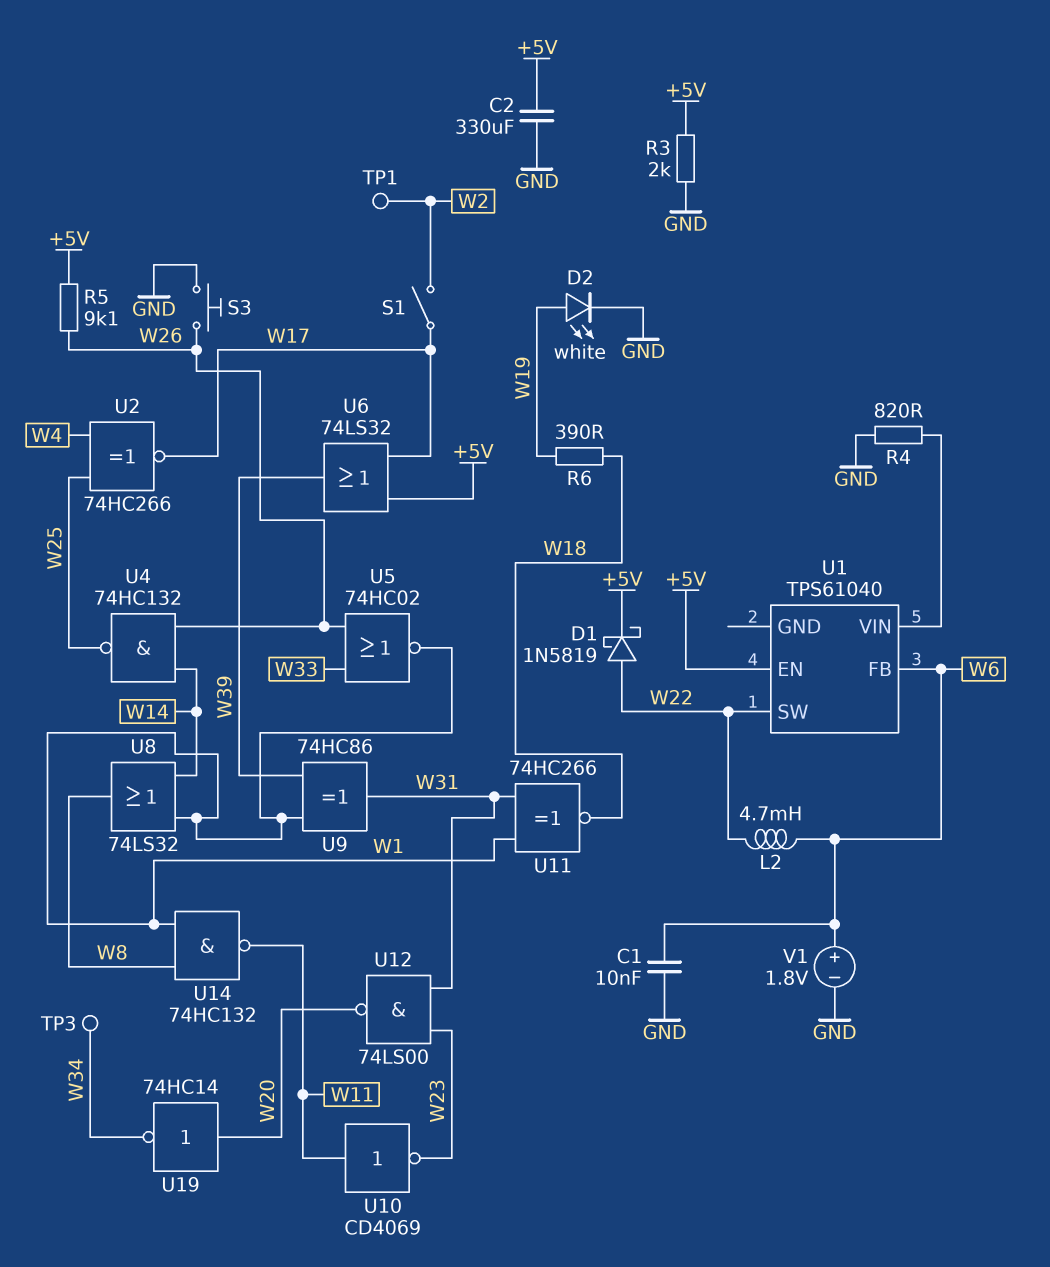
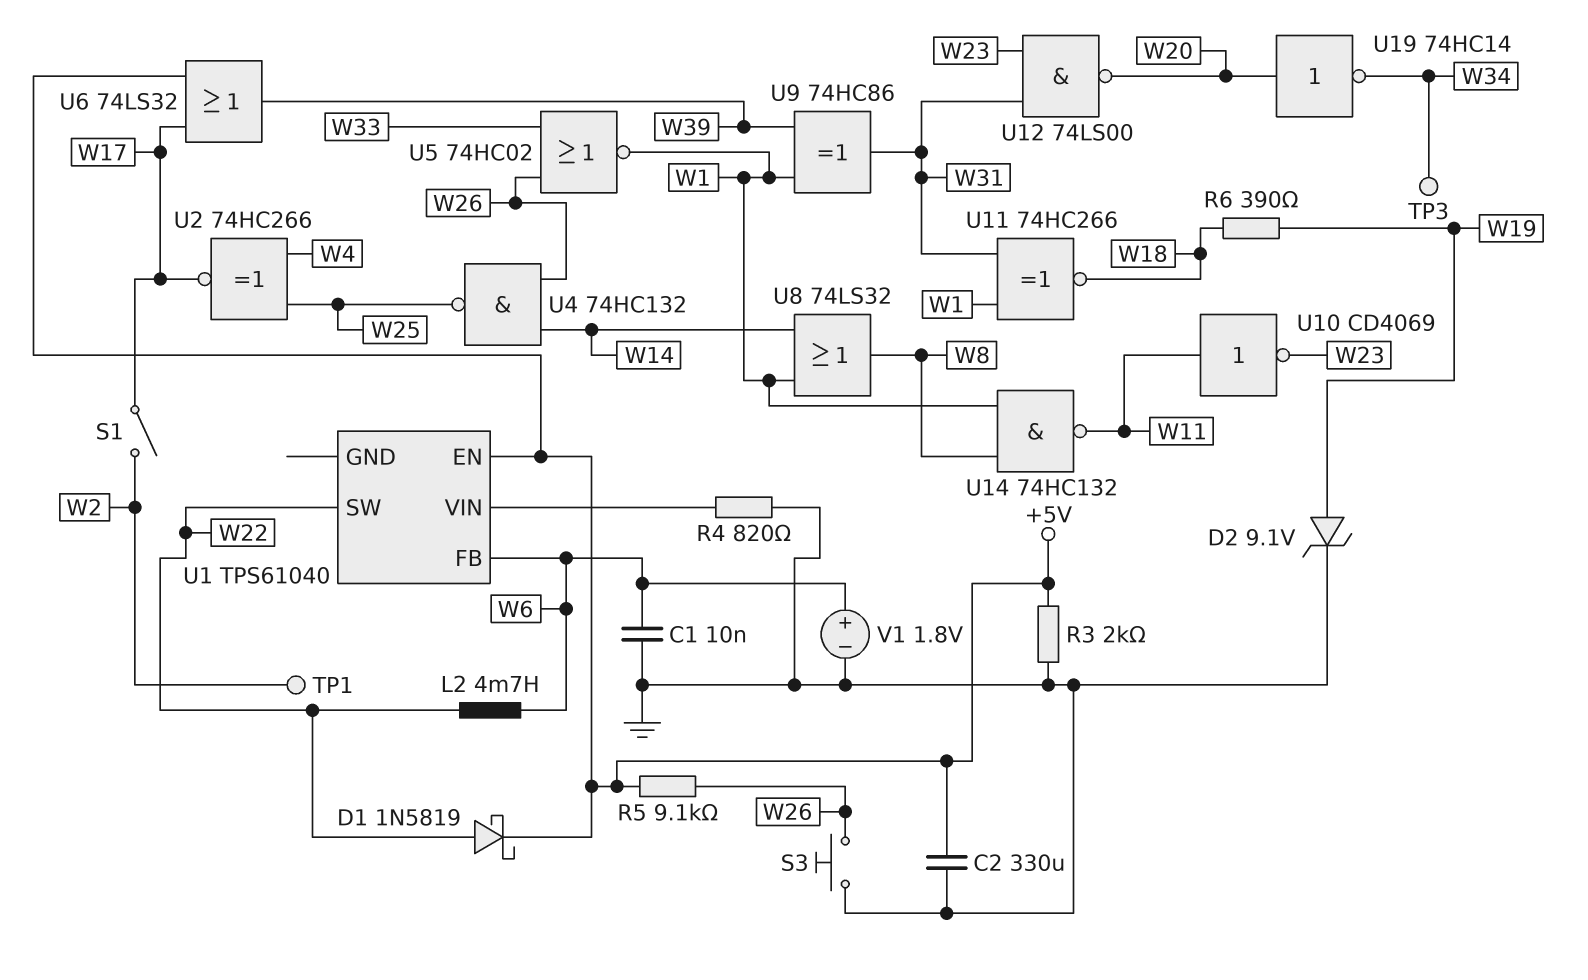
D2: LED white (A W19, K GND) -> zener 9.1V (A W19, K GND)

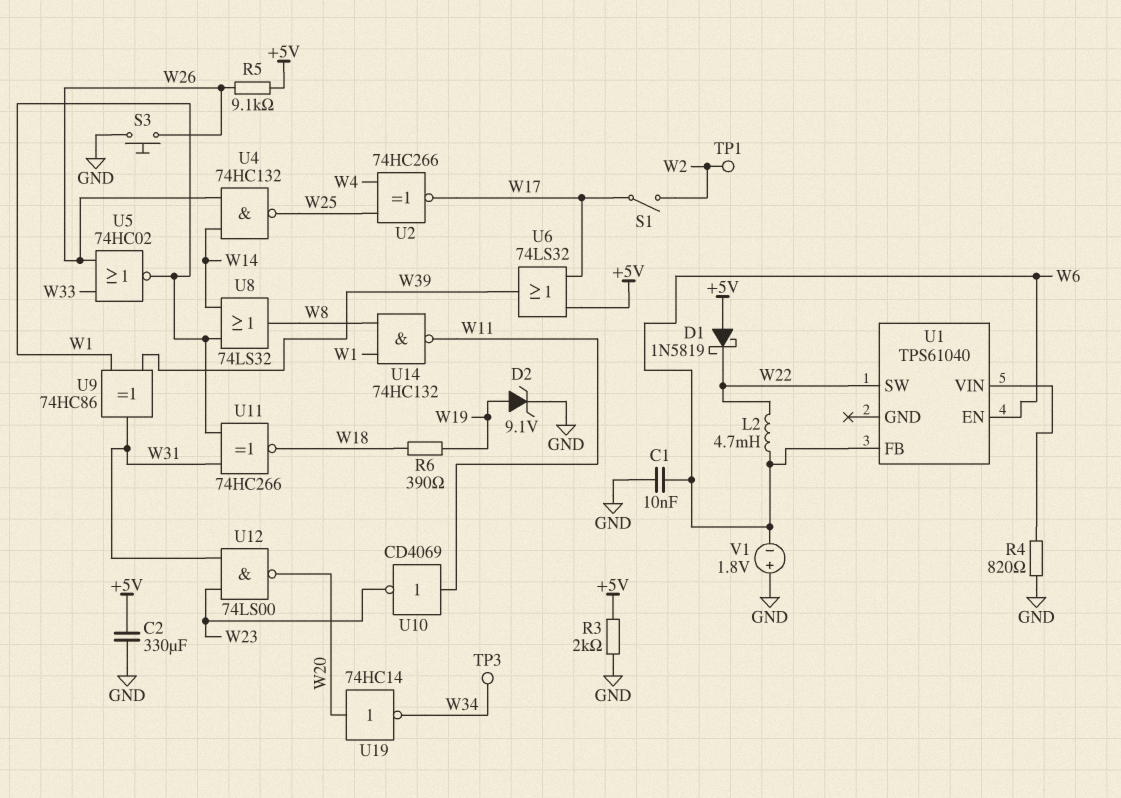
D1: schottky 1N5819 (A W22, K +5V) -> schottky 1N5819 (A +5V, K W22)
U1 pin EN: +5V -> W6
V1: 1.8V (plus W6, minus GND) -> 1.8V (plus GND, minus W6)

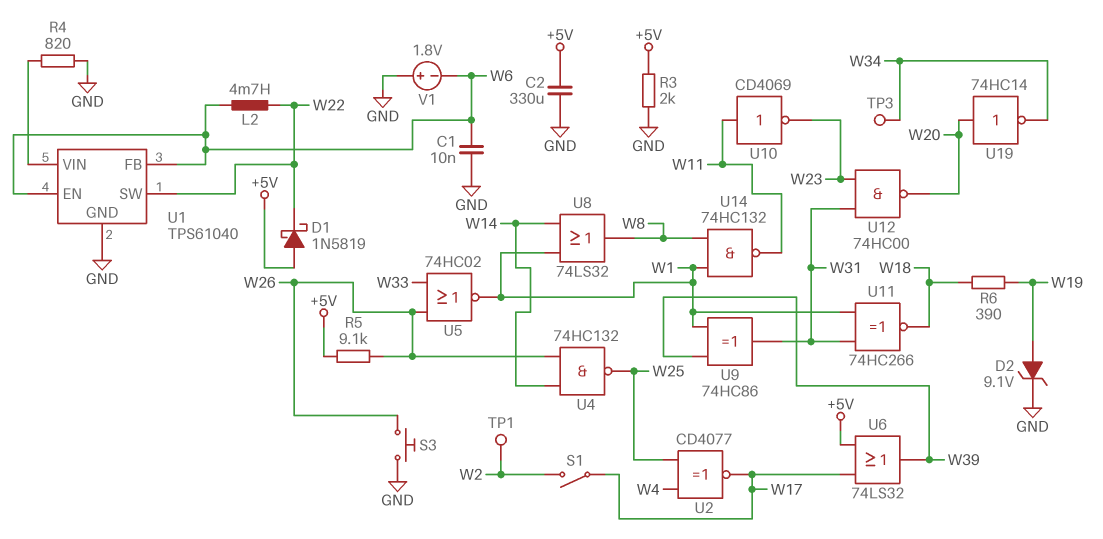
U1 pin GND: none -> GND
U2: XNOR 74HC266 (in W4, in W25, out W17) -> XNOR CD4077 (in W4, in W25, out W17)
U12: NAND 74LS00 (in W23, in W31, out W20) -> NAND 74HC00 (in W23, in W31, out W20)

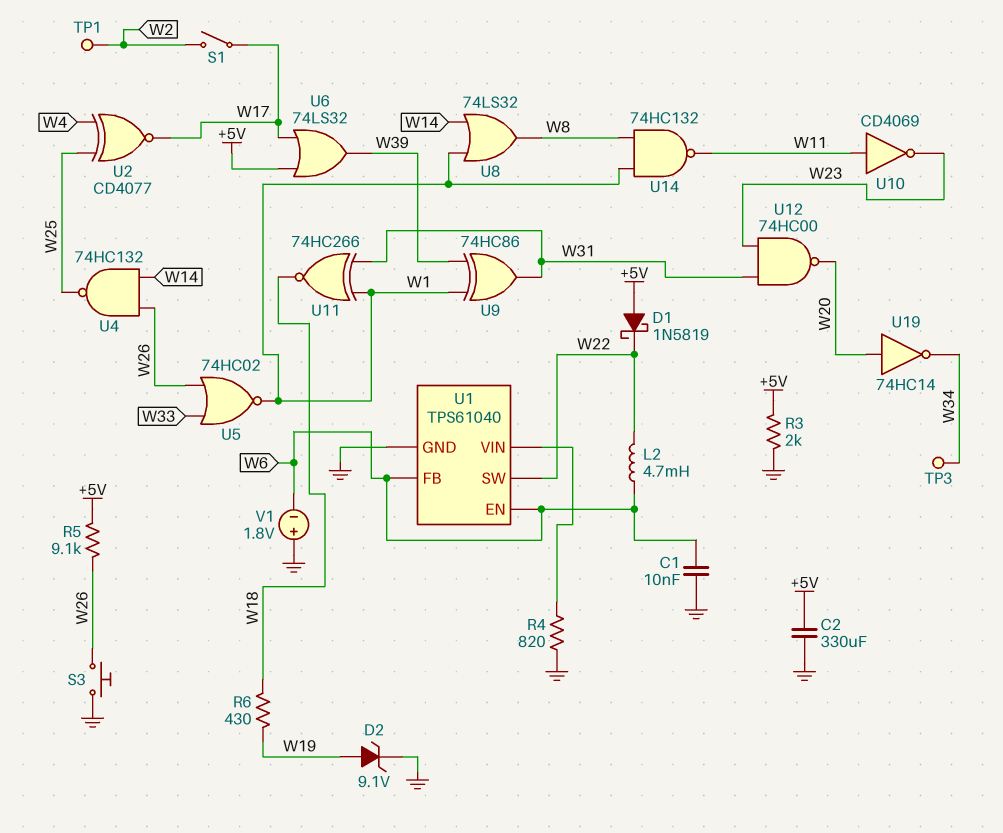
R6: 390 (W18, W19) -> 430 (W18, W19)

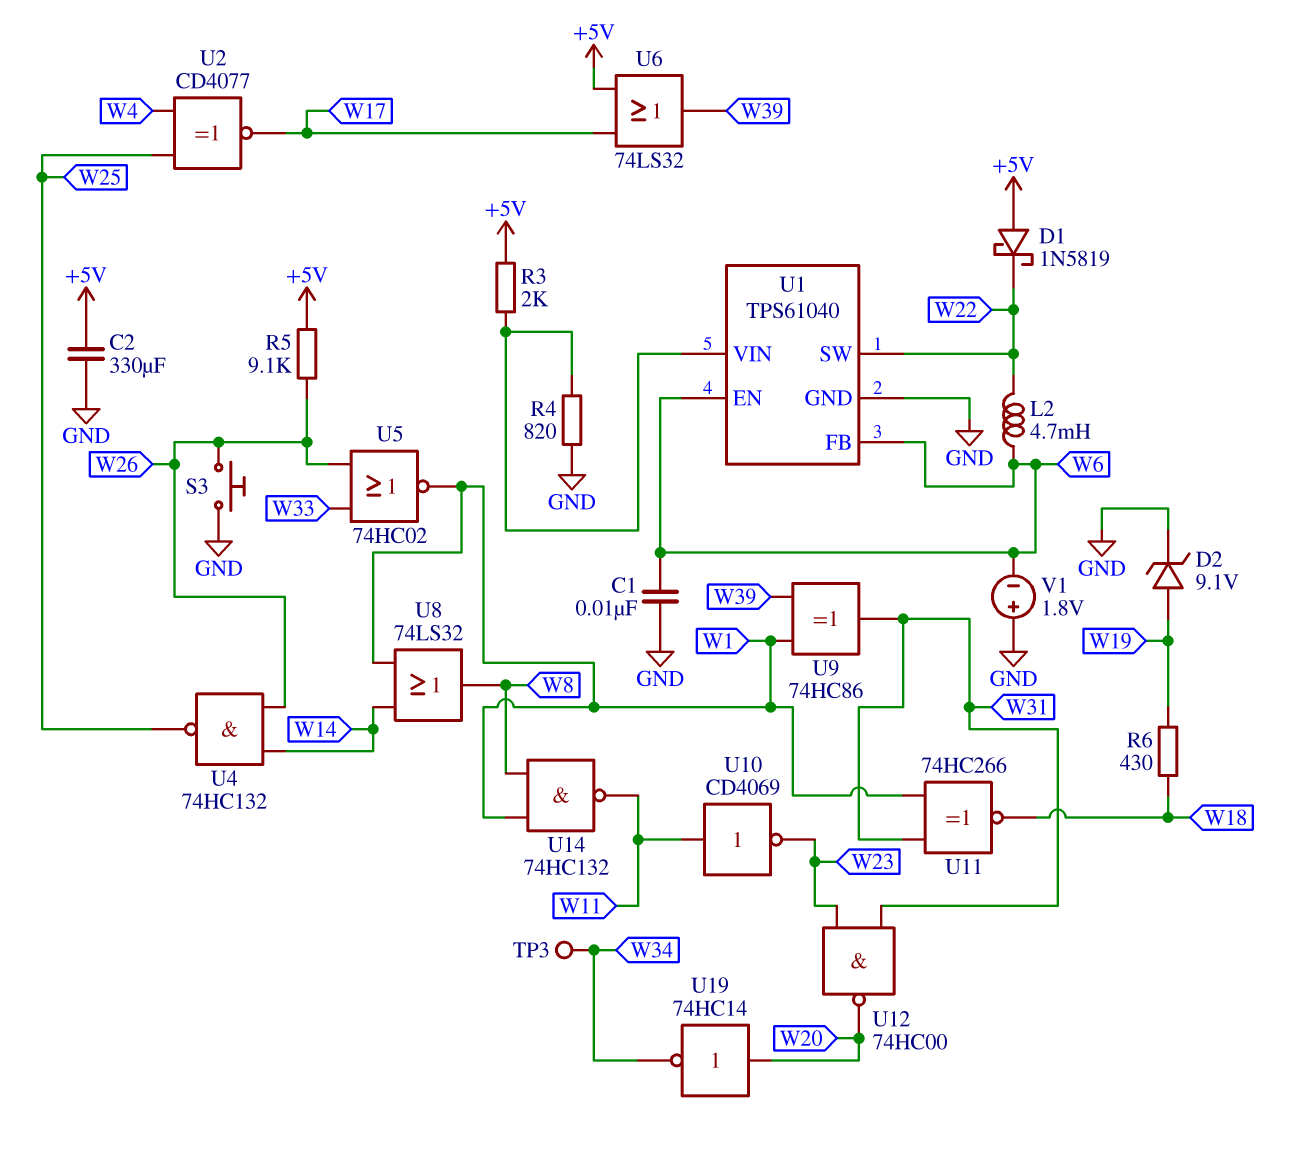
R3: 2k (+5V, GND) -> 2k (+5V, U1/VIN)
S1: switch (W2, W17) -> none
TP1: test point (W2) -> none

